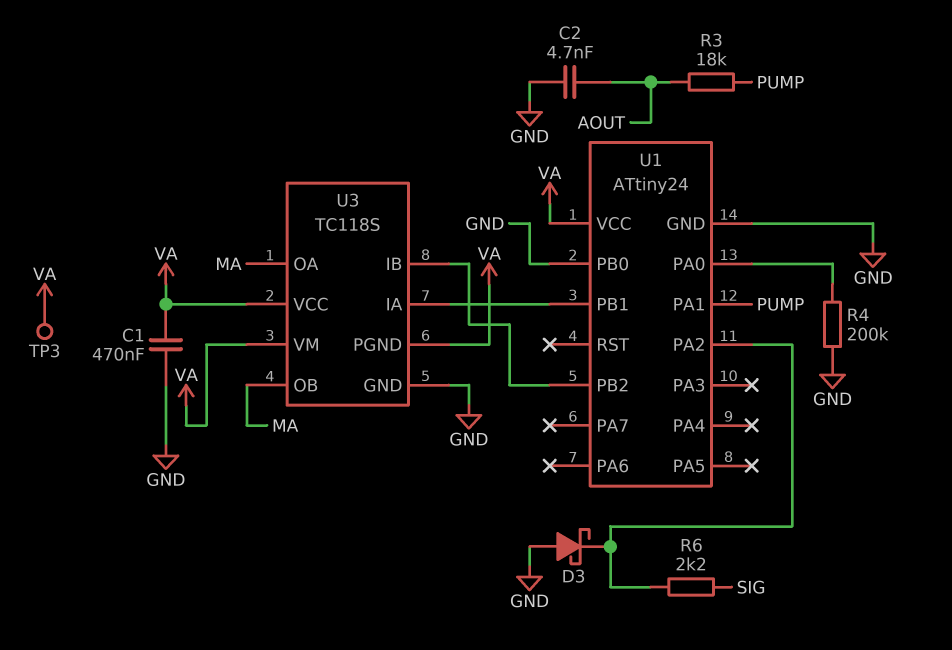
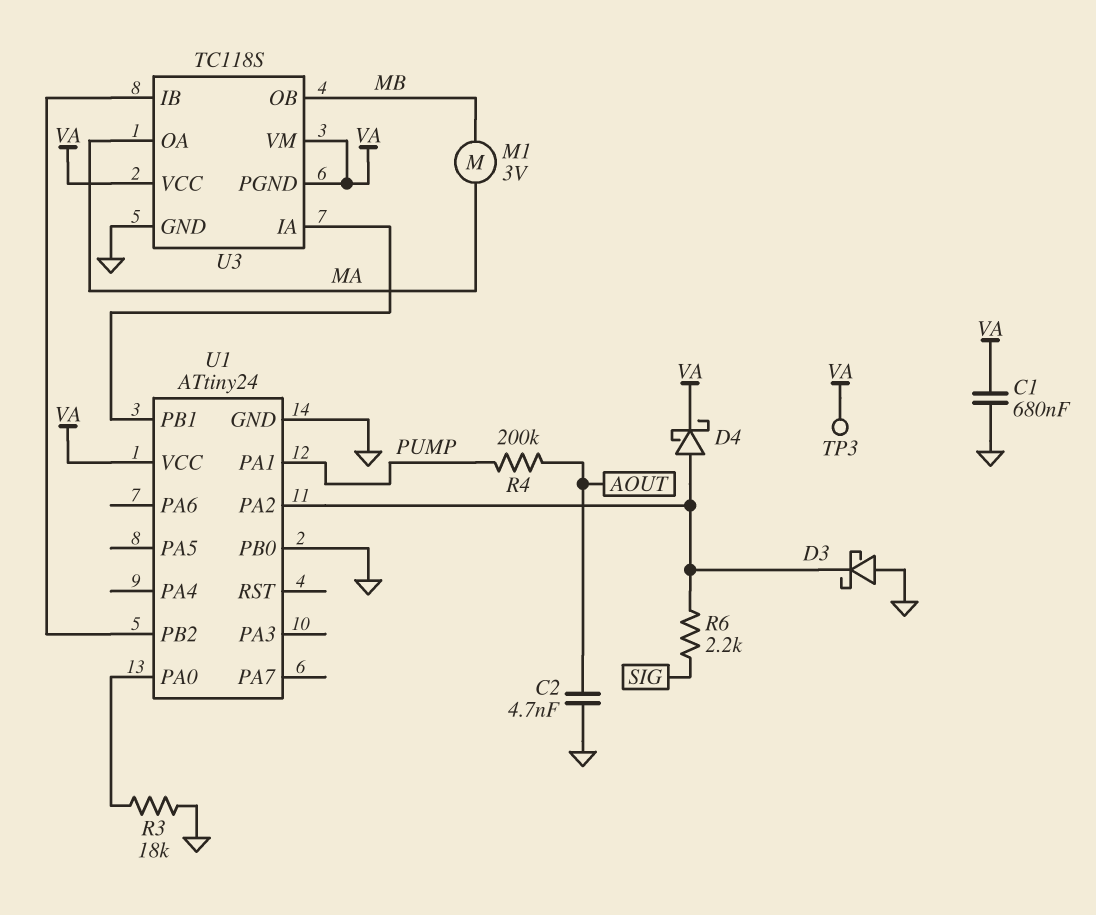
C1: 470nF (GND, VA) -> 680nF (GND, VA)
D4: none -> schottky (A U1/PA2, K VA)
M1: none -> motor 3V (MA, MB)
R3: 18k (AOUT, PUMP) -> 18k (GND, U1/PA0)
R4: 200k (GND, U1/PA0) -> 200k (AOUT, PUMP)
U3 pin OB: MA -> MB

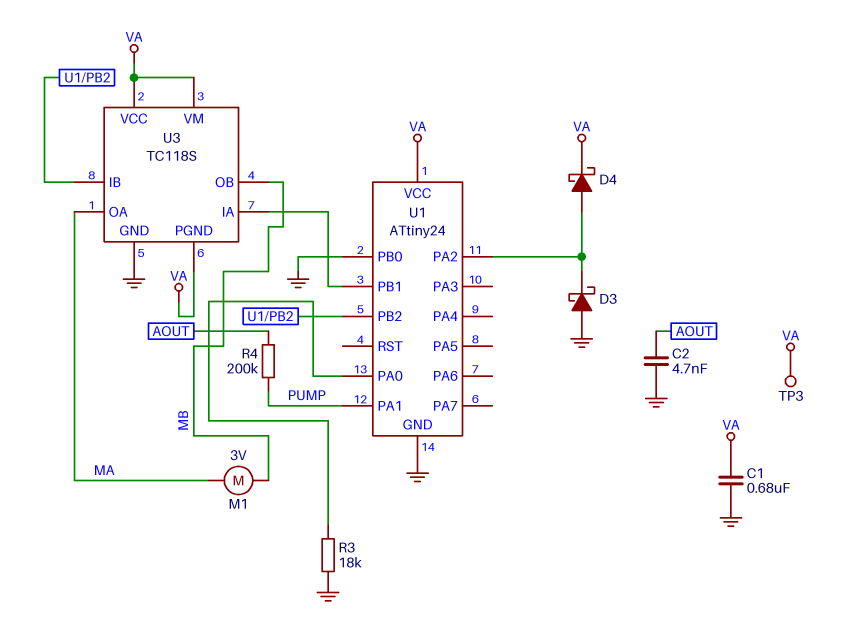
R6: 2.2k (SIG, U1/PA2) -> none

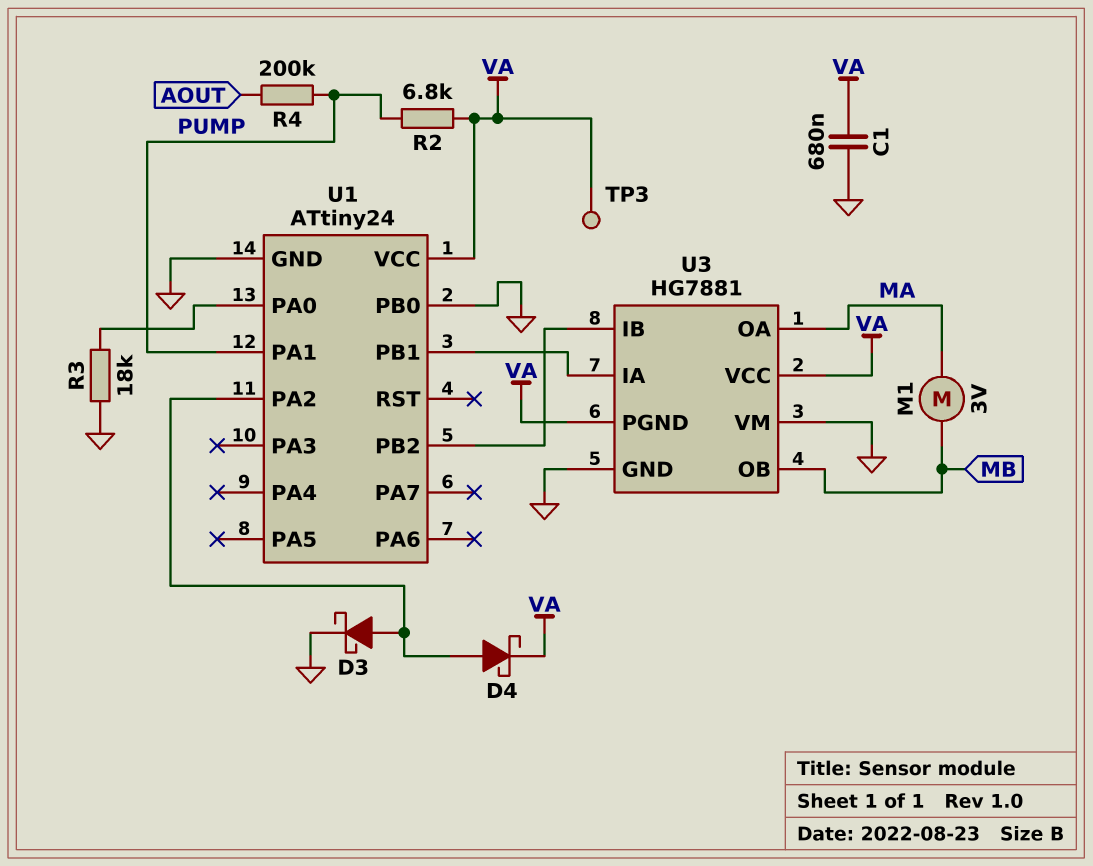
C2: 4.7nF (AOUT, GND) -> none
D3: schottky (A GND, K U1/PA2) -> schottky (A U1/PA2, K GND)
R2: none -> 6.8k (PUMP, VA)
U3: TC118S -> HG7881
U3 pin VM: VA -> GND

